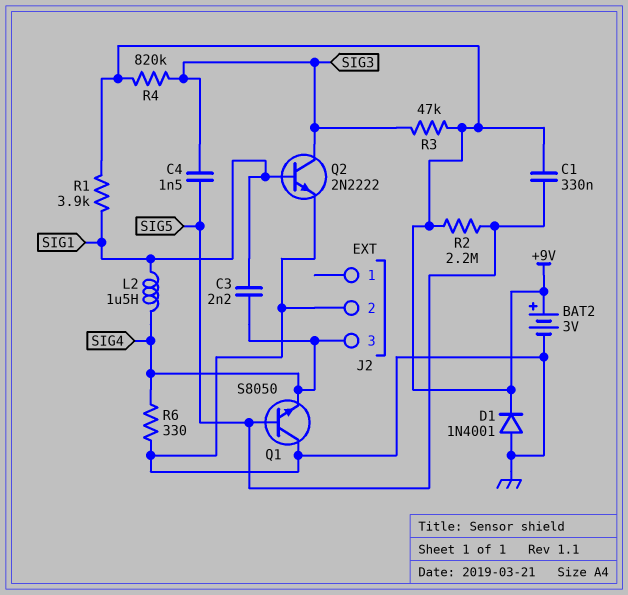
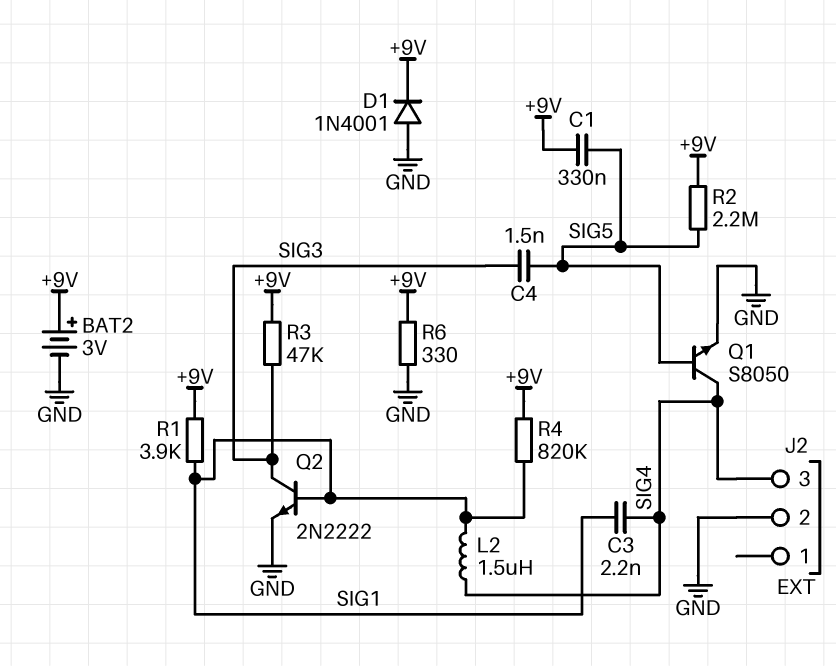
Q1: NPN S8050 (B SIG5, C GND, E SIG4) -> NPN S8050 (B SIG5, C SIG4, E GND)
R4: 820k (+9V, SIG3) -> 820k (+9V, SIG1)
R6: 330 (GND, SIG4) -> 330 (+9V, GND)

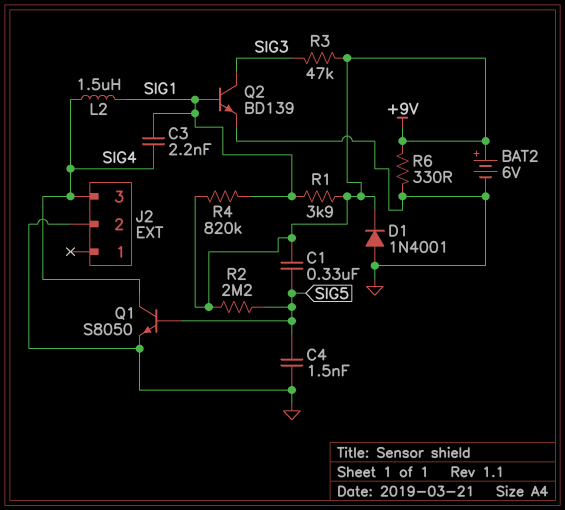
BAT2: 3V (plus +9V, minus GND) -> 6V (plus +9V, minus GND)
C4: 1.5nF (SIG3, SIG5) -> 1.5nF (GND, SIG5)
Q2: NPN 2N2222 (B SIG1, C SIG3, E GND) -> NPN BD139 (B SIG1, C SIG3, E GND)

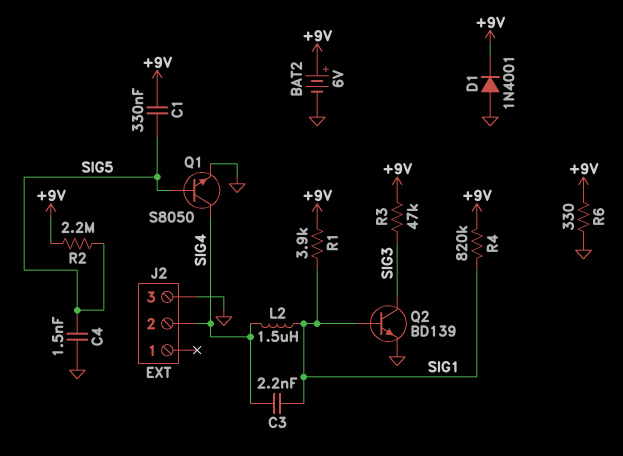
J2 pin 2: GND -> SIG4
J2 pin 3: SIG4 -> GND

